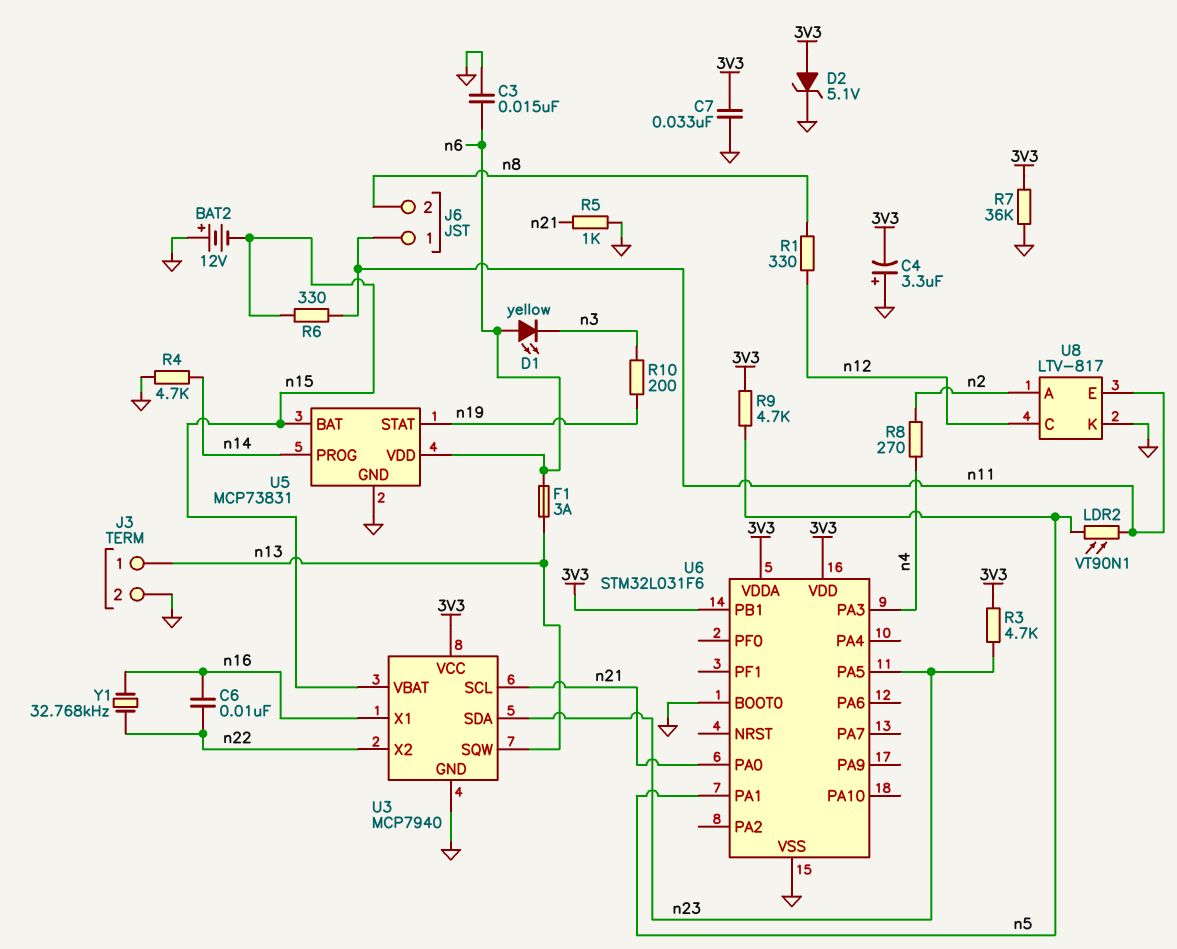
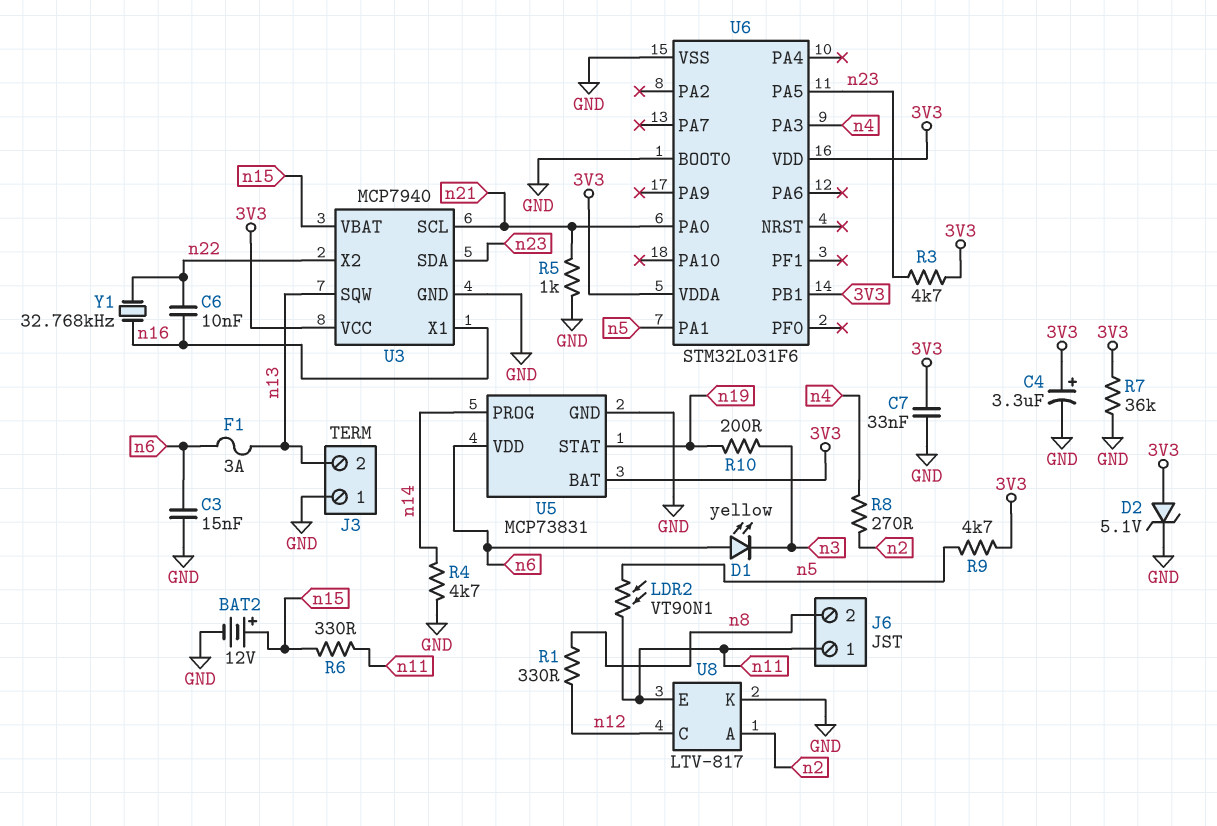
BAT2: 12V (plus GND, minus n15) -> 12V (plus n15, minus GND)
C4: 3.3uF (plus GND, minus 3V3) -> 3.3uF (plus 3V3, minus GND)
J3 pin 1: n13 -> GND
J3 pin 2: GND -> n13
U5 pin BAT: n15 -> 3V3

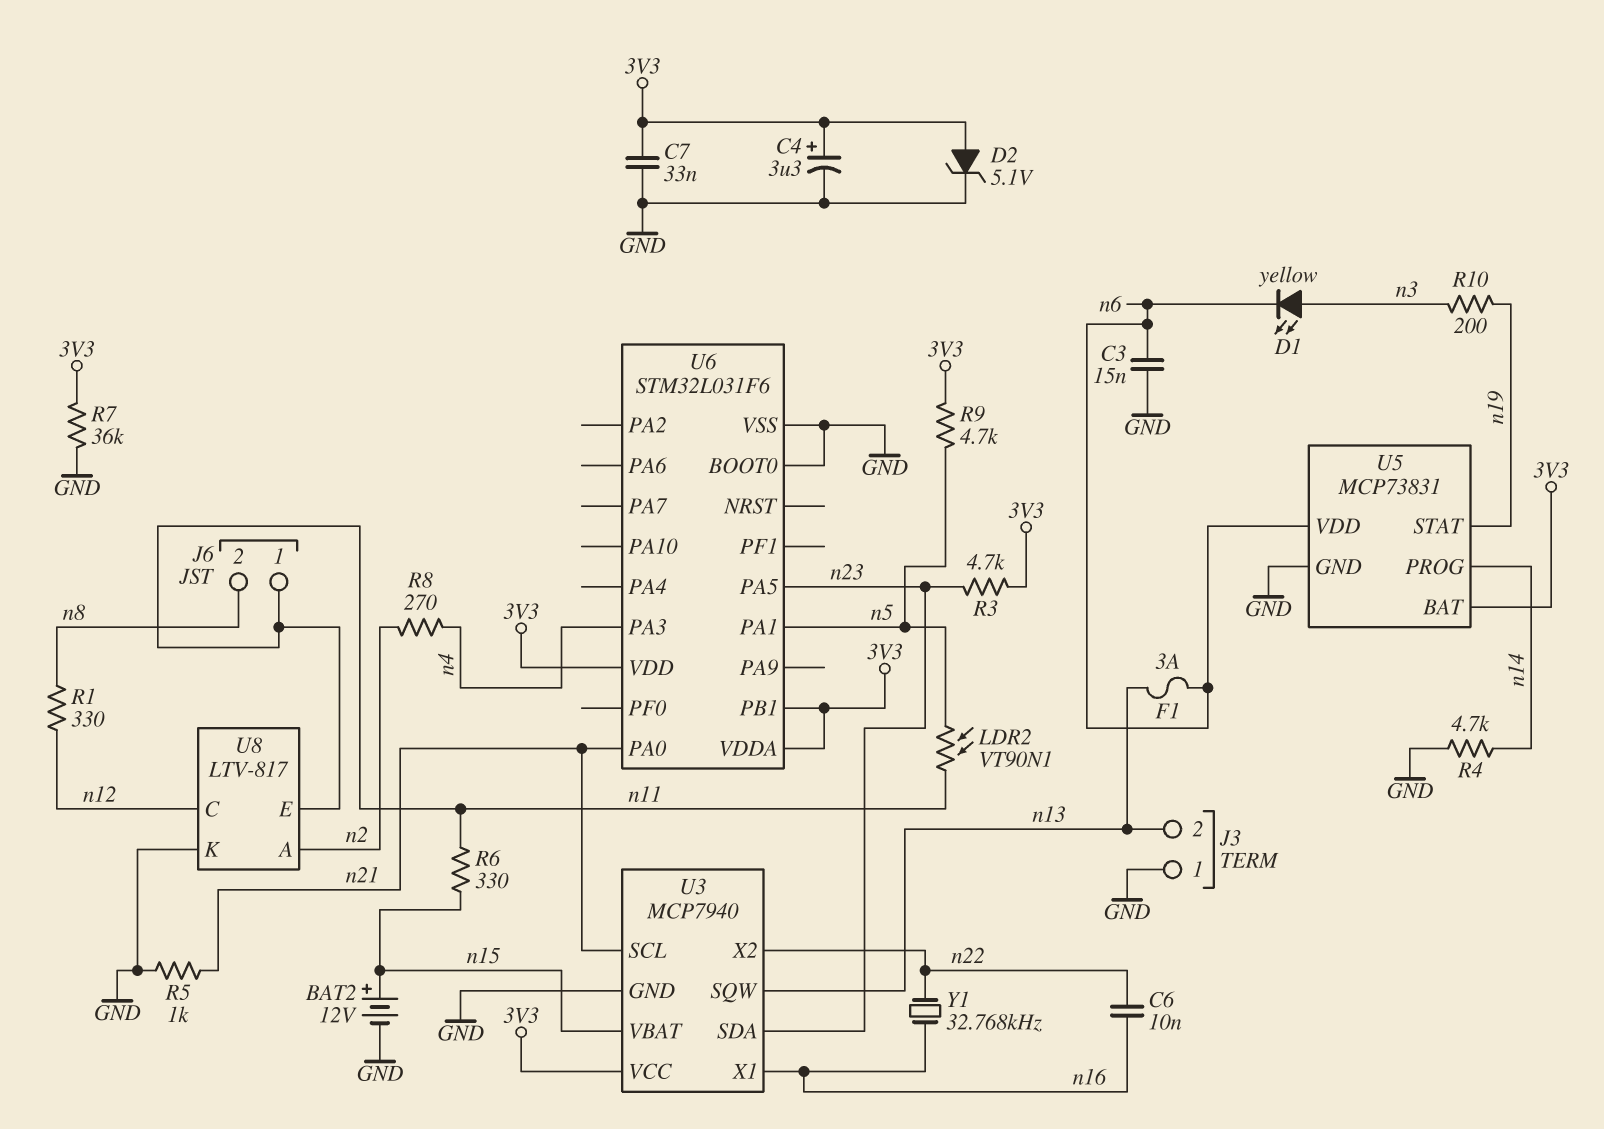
D1: LED yellow (A n6, K n3) -> LED yellow (A n3, K n6)

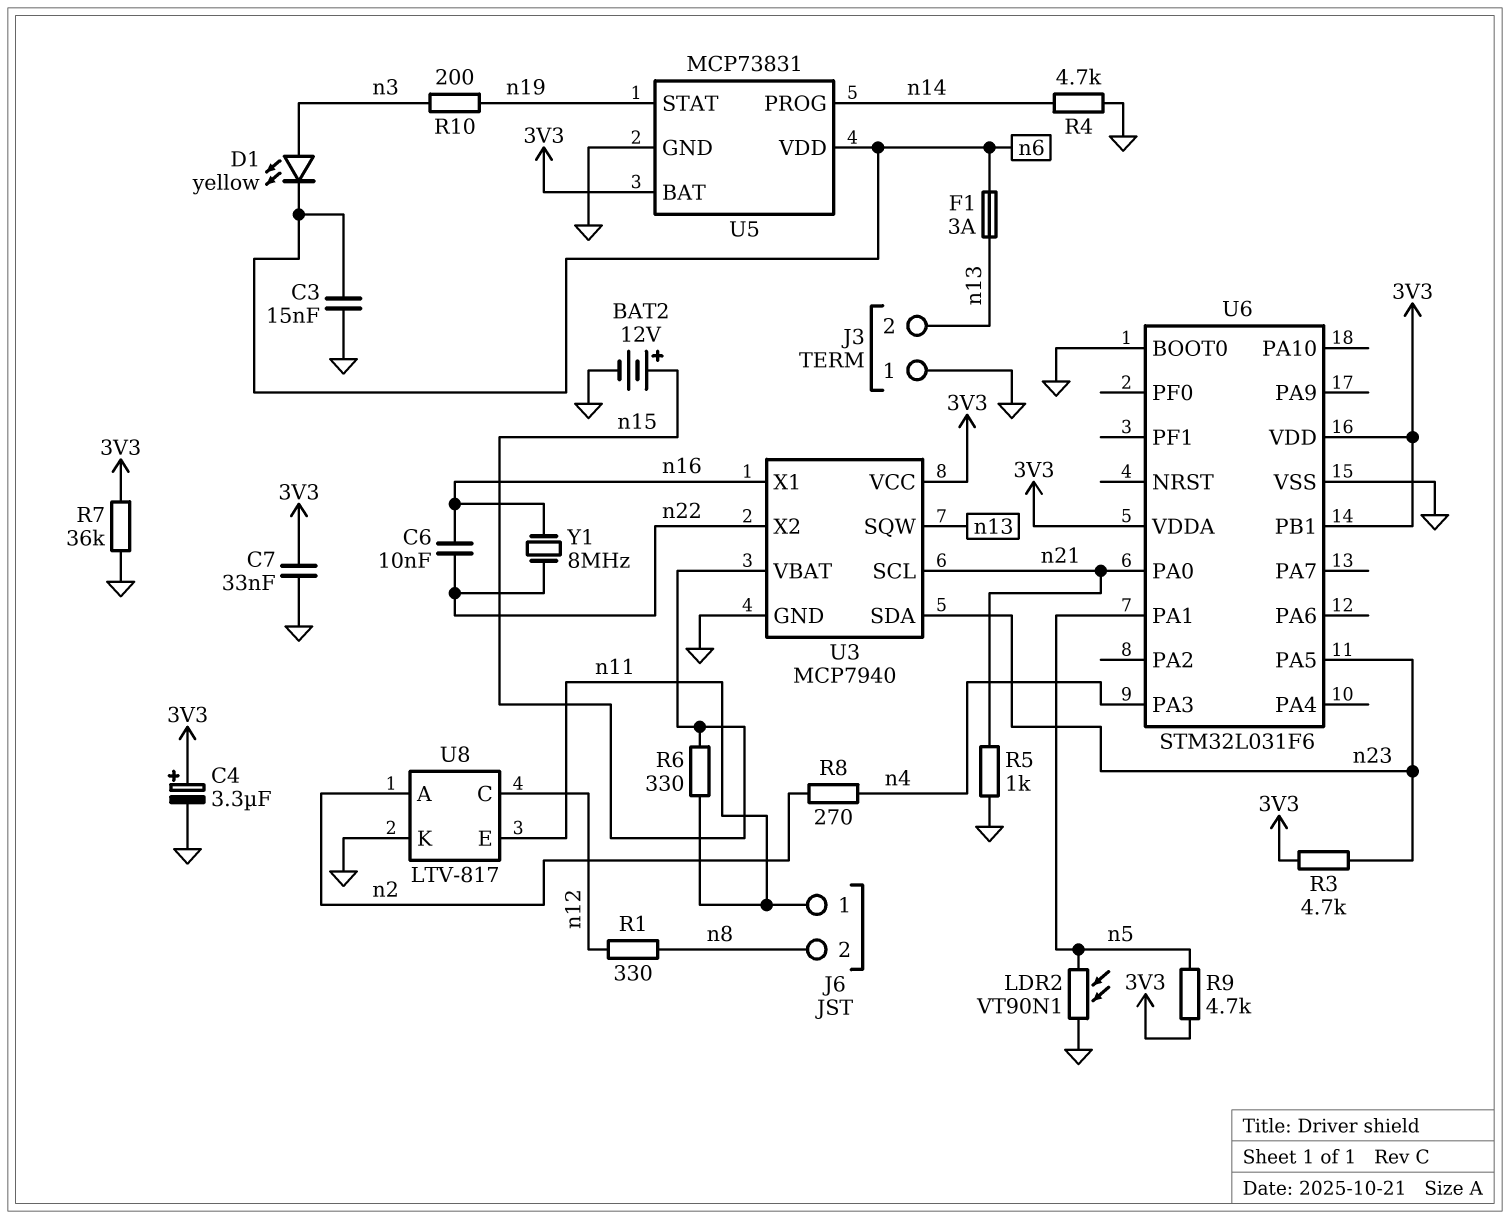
D2: zener 5.1V (A 3V3, K GND) -> none
LDR2: VT90N1 (n5, n11) -> VT90N1 (GND, n5)
Y1: 32.768kHz (n16, n22) -> 8MHz (n16, n22)

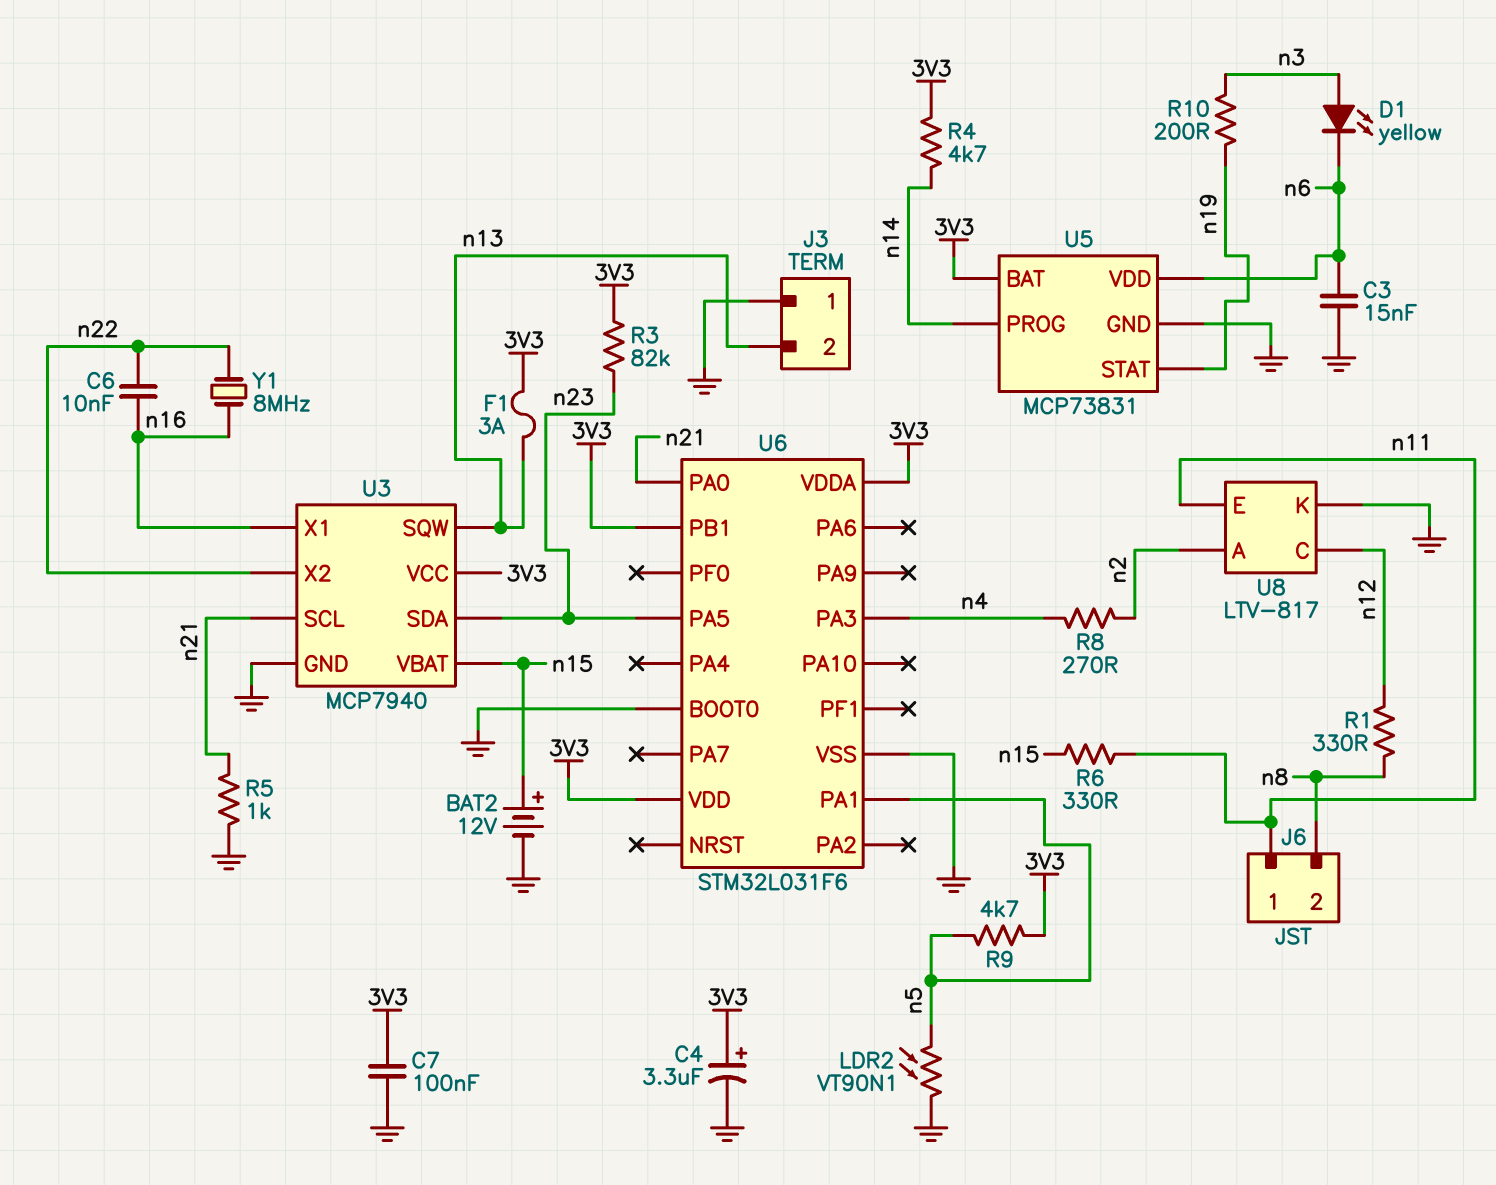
C7: 33nF (3V3, GND) -> 100nF (3V3, GND)
F1: 3A (n6, n13) -> 3A (3V3, n13)
R3: 4.7k (3V3, n23) -> 82k (3V3, n23)
R4: 4.7k (GND, n14) -> 4.7k (3V3, n14)
R7: 36k (3V3, GND) -> none

